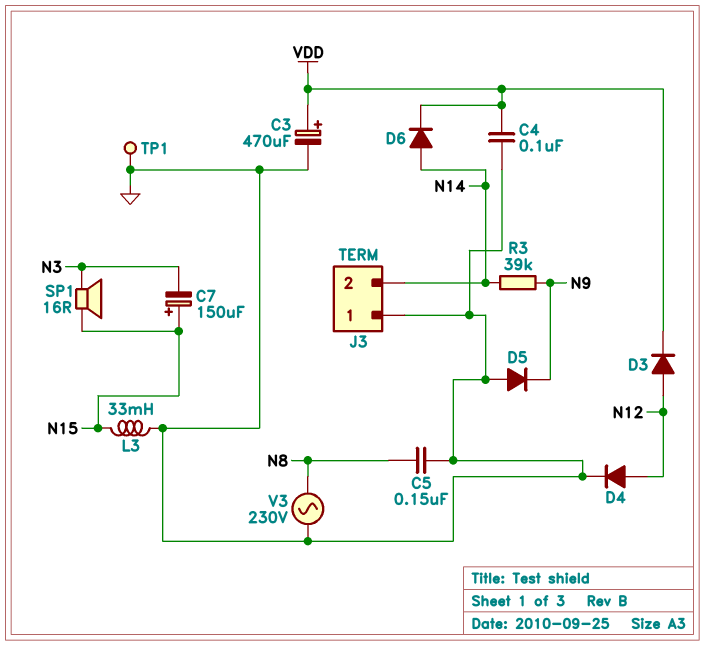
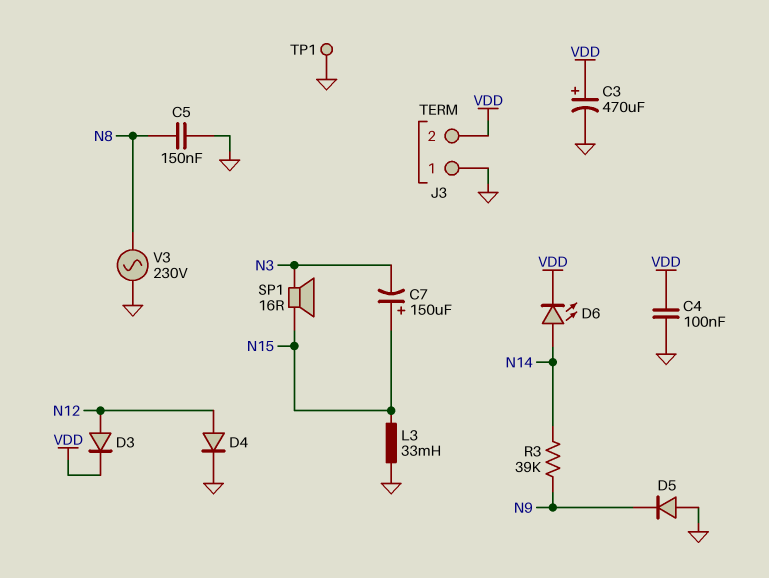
D6: diode (A N14, K VDD) -> LED (A N14, K VDD)
J3 pin 2: N14 -> VDD

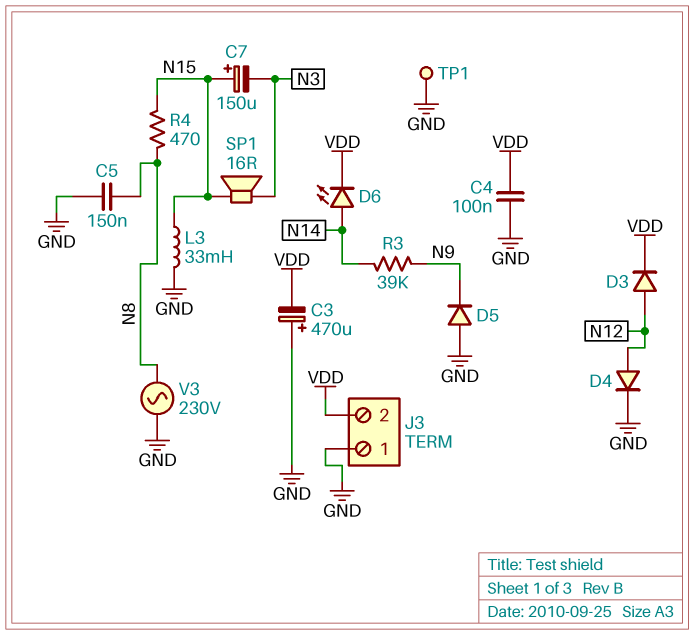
C3: 470uF (plus VDD, minus GND) -> 470uF (plus GND, minus VDD)
R4: none -> 470 (N8, N15)

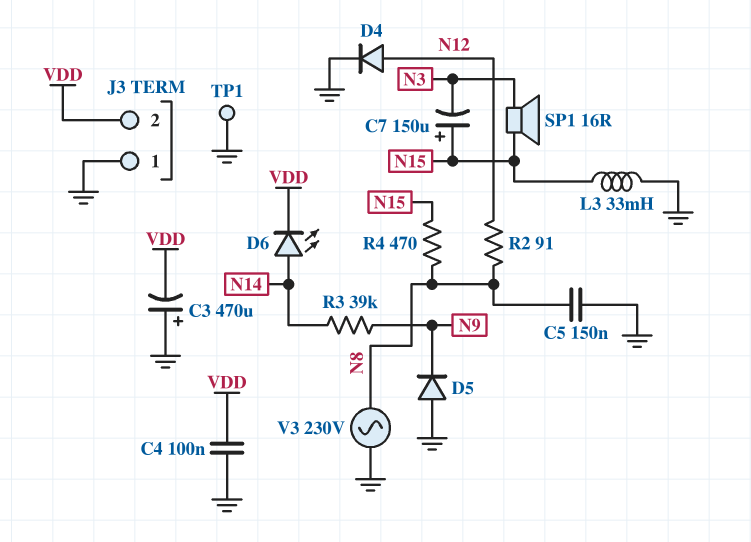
D3: diode (A N12, K VDD) -> none
R2: none -> 91 (N8, N12)

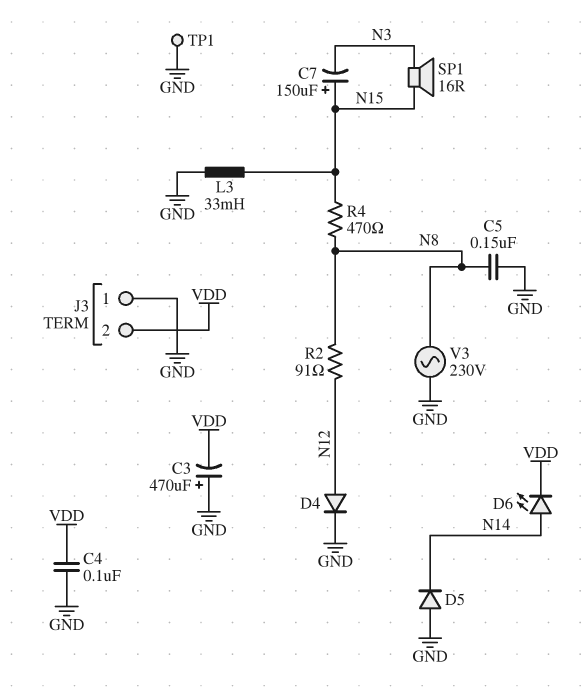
D5: diode (A GND, K N9) -> diode (A GND, K N14)
R3: 39k (N9, N14) -> none

